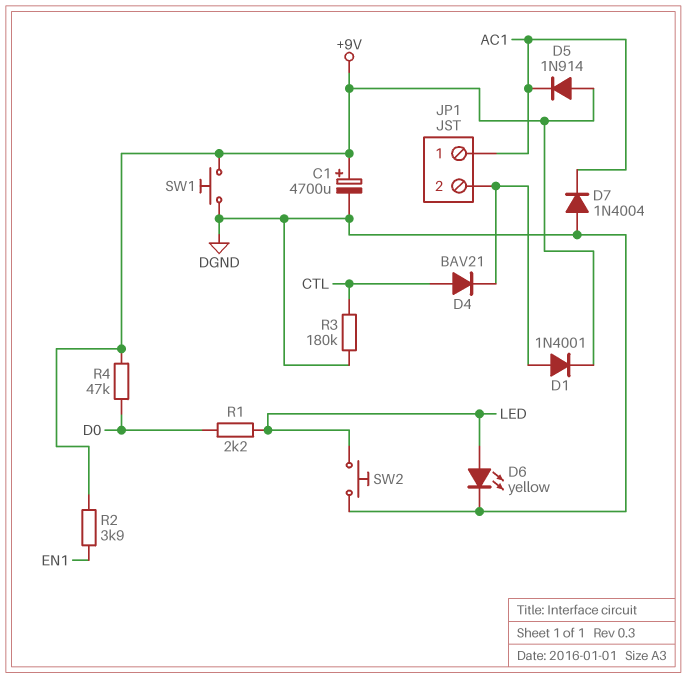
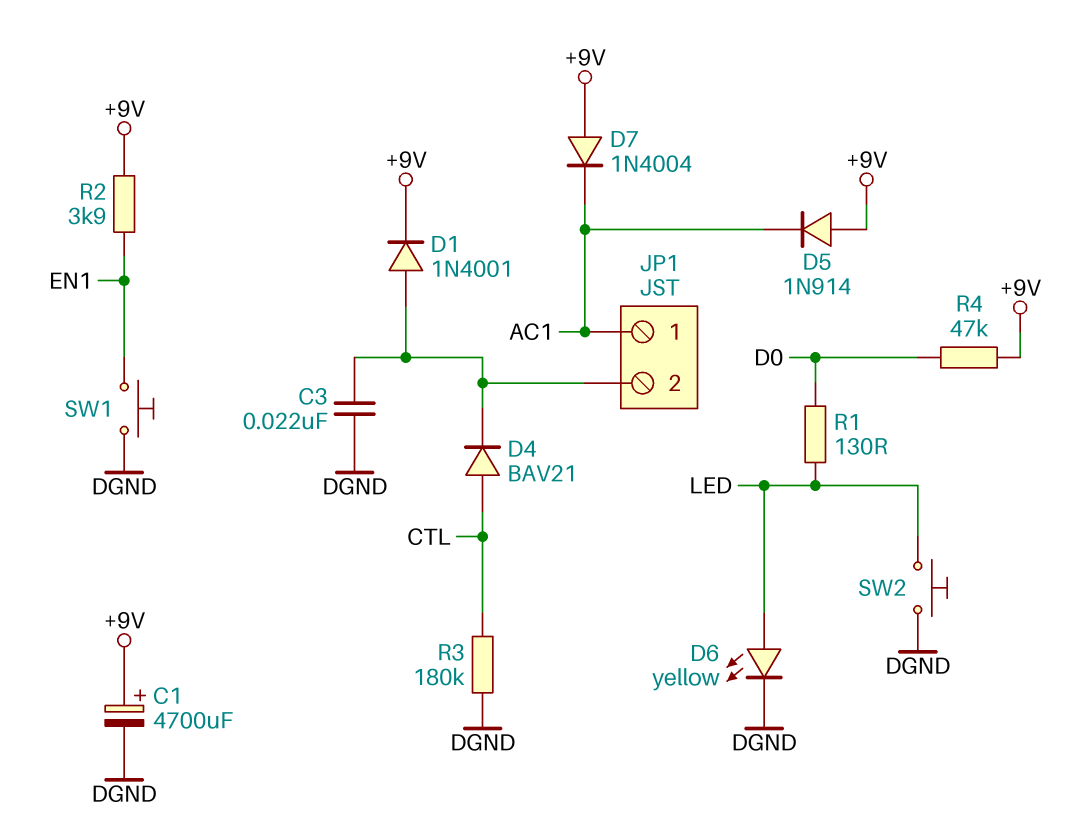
C3: none -> 22nF (DGND, JP1/2)
D7: diode 1N4004 (A DGND, K AC1) -> diode 1N4004 (A +9V, K AC1)
R1: 2.2k (D0, LED) -> 130 (D0, LED)
SW1: button (+9V, DGND) -> button (DGND, EN1)

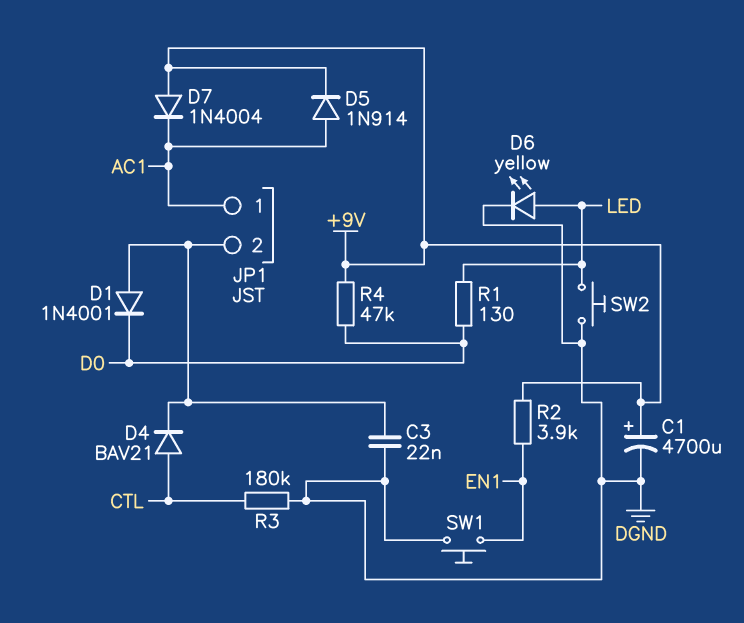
D1: diode 1N4001 (A JP1/2, K +9V) -> diode 1N4001 (A JP1/2, K D0)
D5: diode 1N914 (A +9V, K AC1) -> diode 1N914 (A AC1, K +9V)

